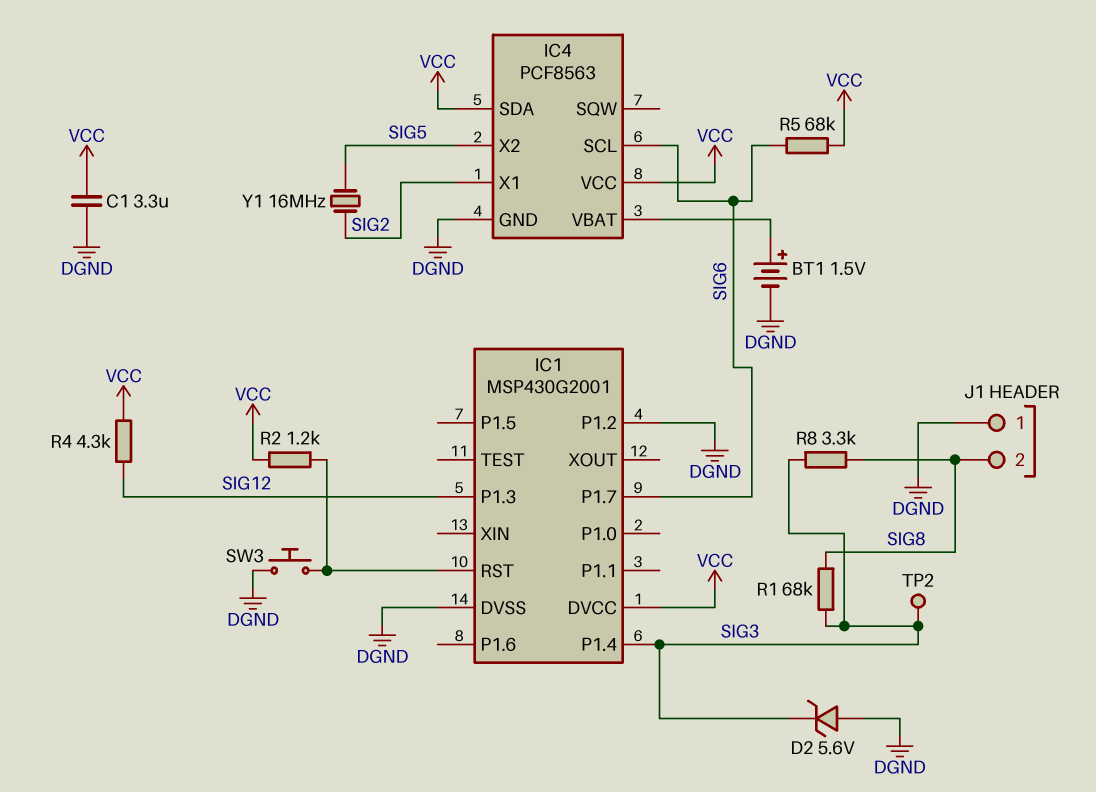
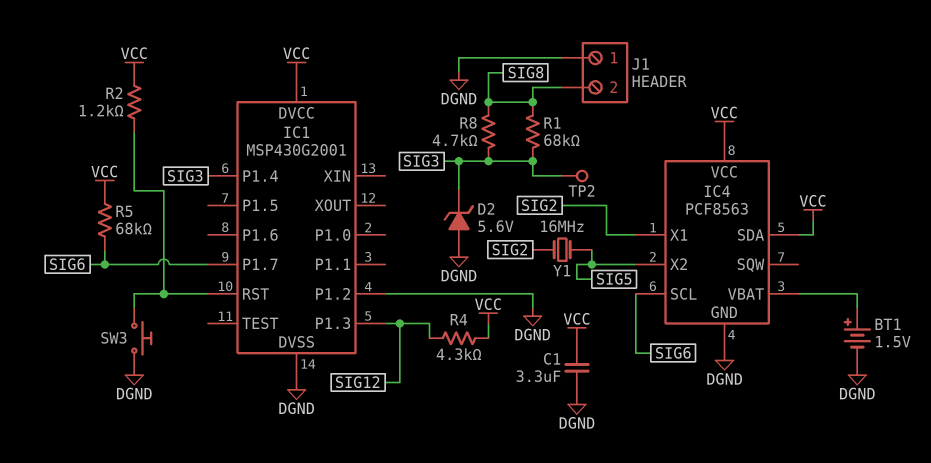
R8: 3.3k (SIG3, SIG8) -> 4.7k (SIG3, SIG8)

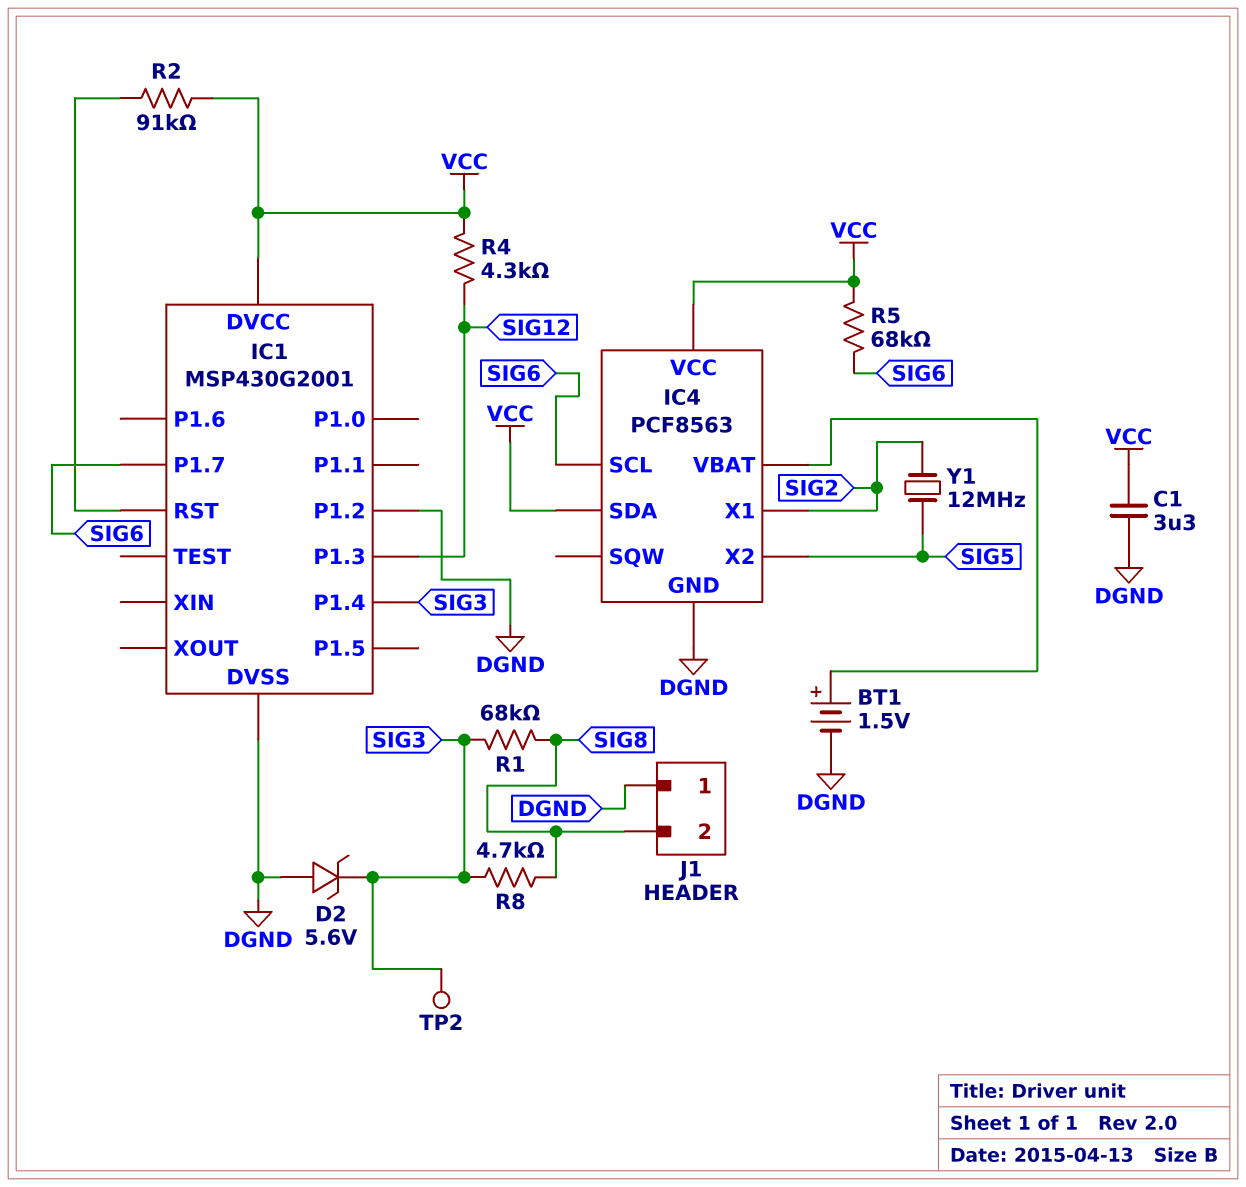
R2: 1.2k (IC1/RST, VCC) -> 91k (IC1/RST, VCC)
SW3: button (DGND, IC1/RST) -> none
Y1: 16MHz (SIG2, SIG5) -> 12MHz (SIG2, SIG5)

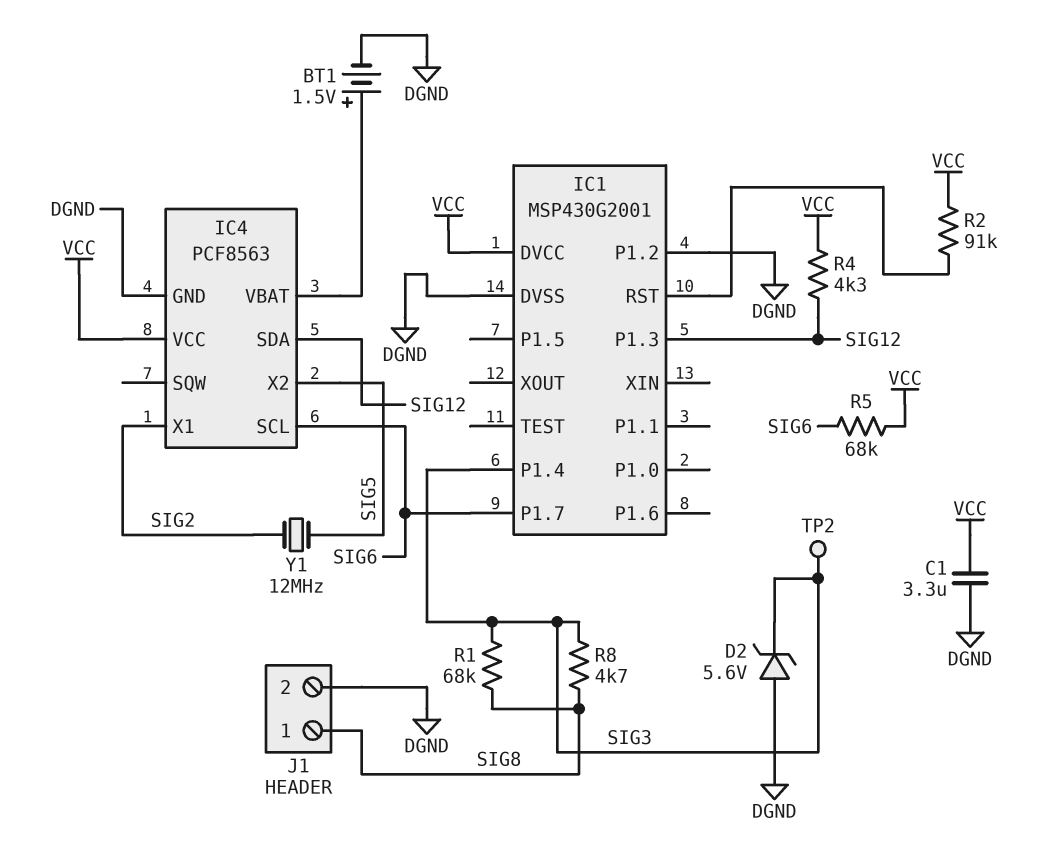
IC4 pin SDA: VCC -> SIG12
J1 pin 1: DGND -> SIG8
J1 pin 2: SIG8 -> DGND

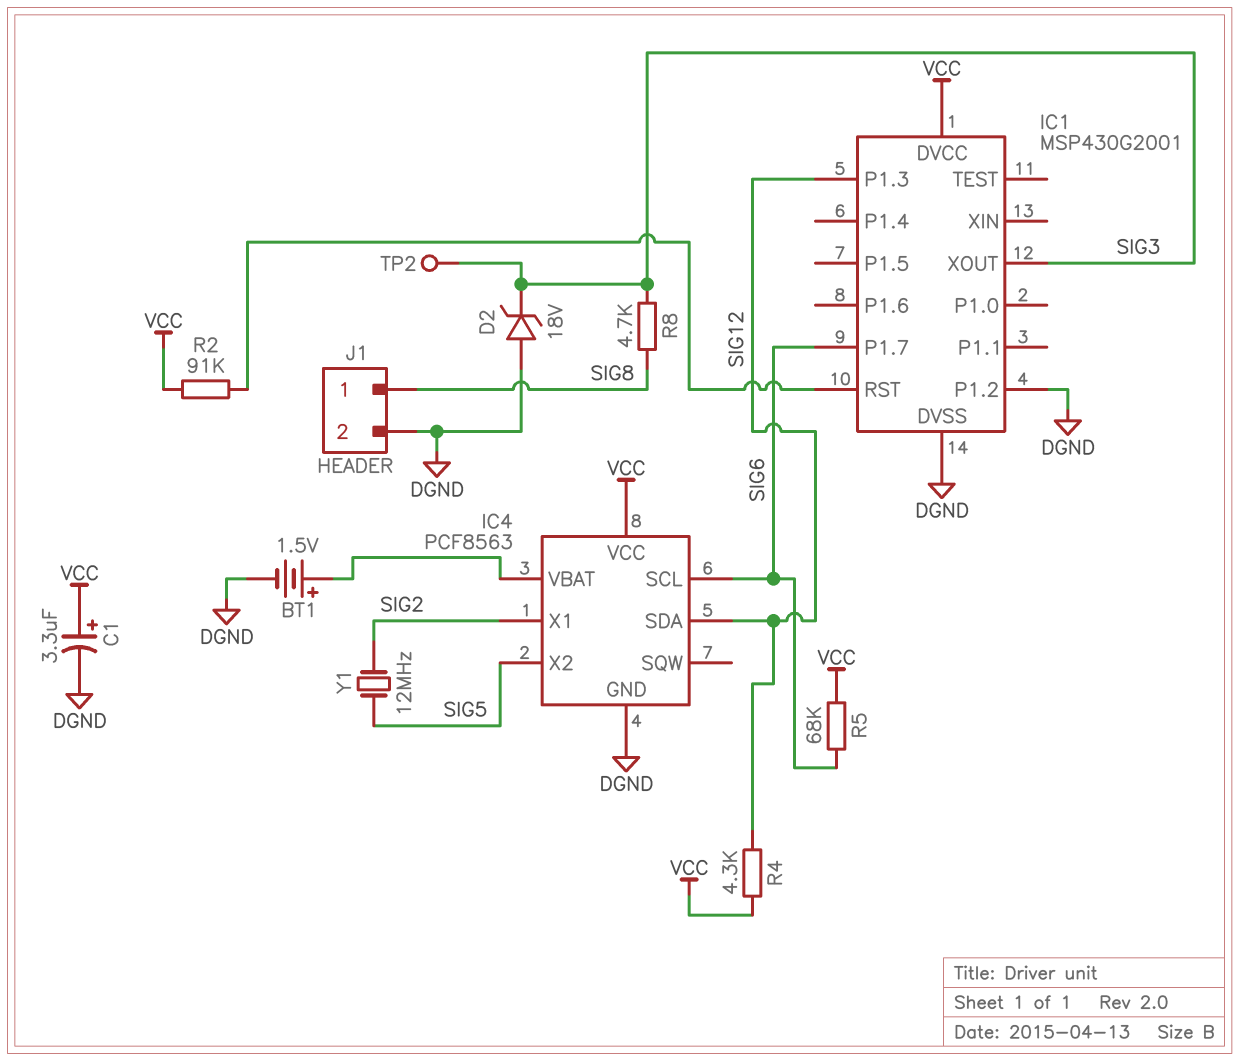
C1: 3.3uF (DGND, VCC) -> 3.3uF (plus VCC, minus DGND)
D2: zener 5.6V (A DGND, K SIG3) -> zener 18V (A DGND, K SIG3)
IC1 pin P1.4: SIG3 -> none
IC1 pin XOUT: none -> SIG3
R1: 68k (SIG3, SIG8) -> none

